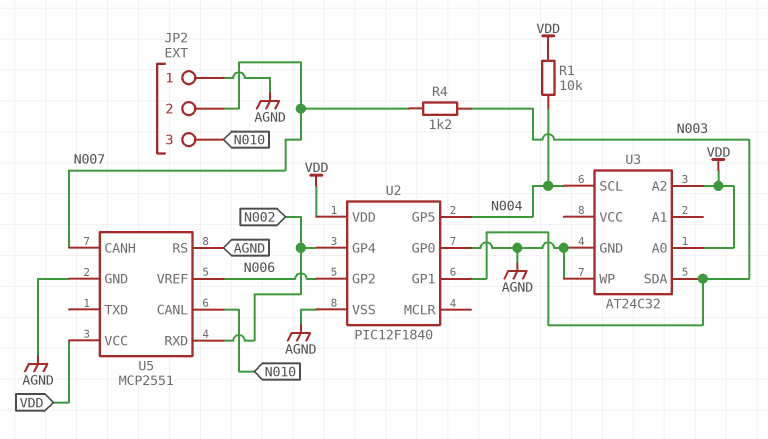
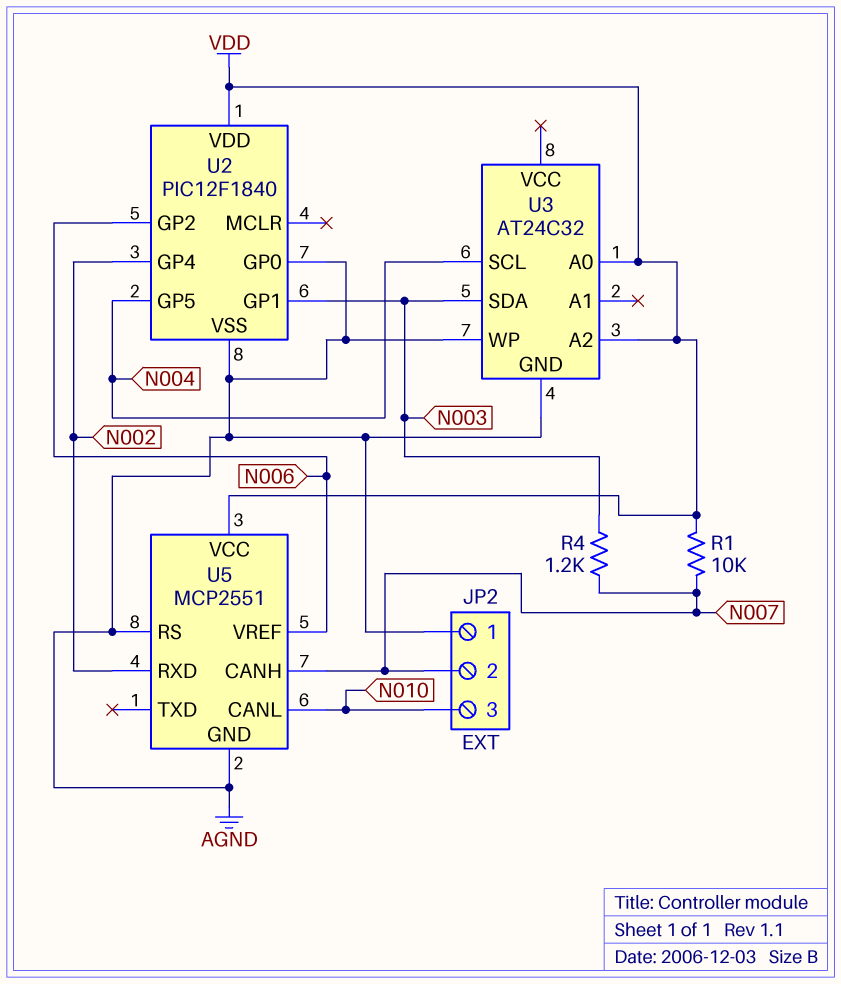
R1: 10k (N004, VDD) -> 10k (N007, VDD)

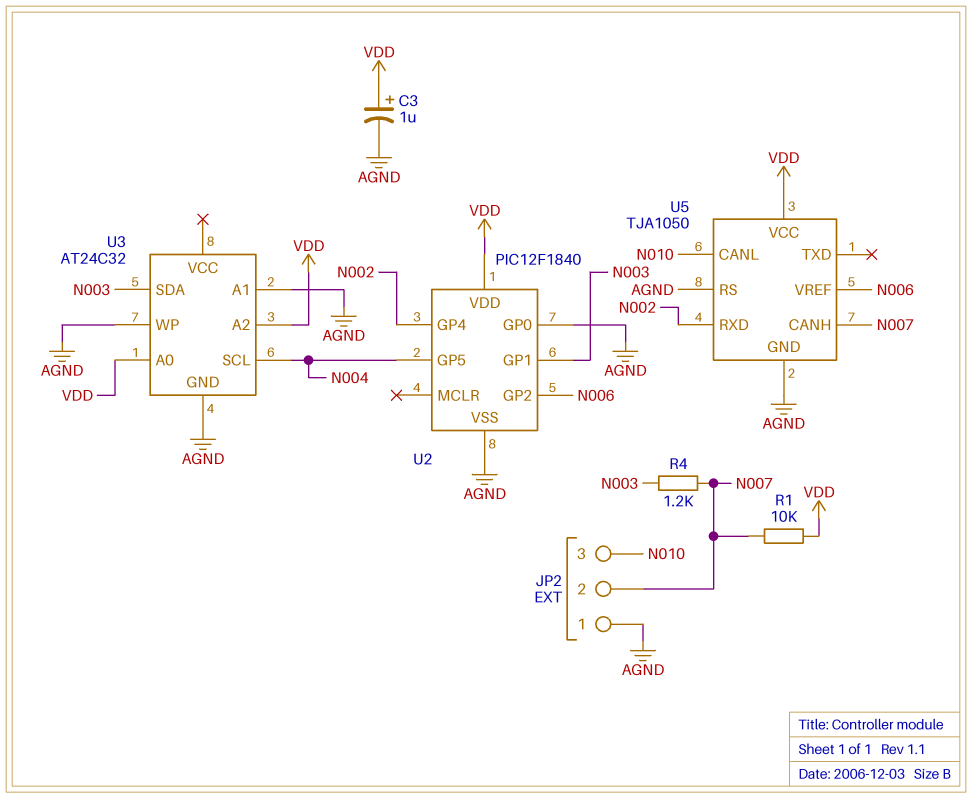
C3: none -> 1uF (plus VDD, minus AGND)
U3 pin A1: none -> AGND
U5: MCP2551 -> TJA1050

